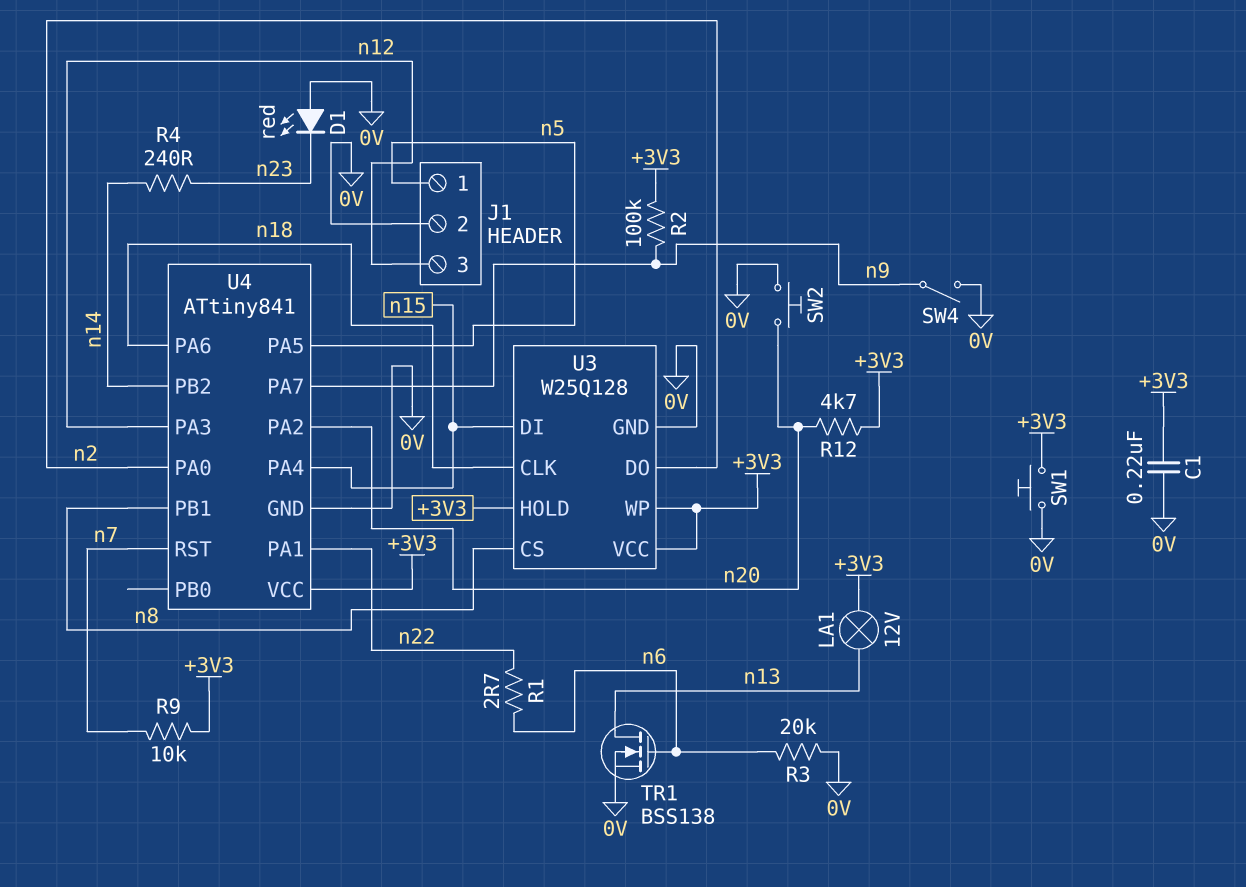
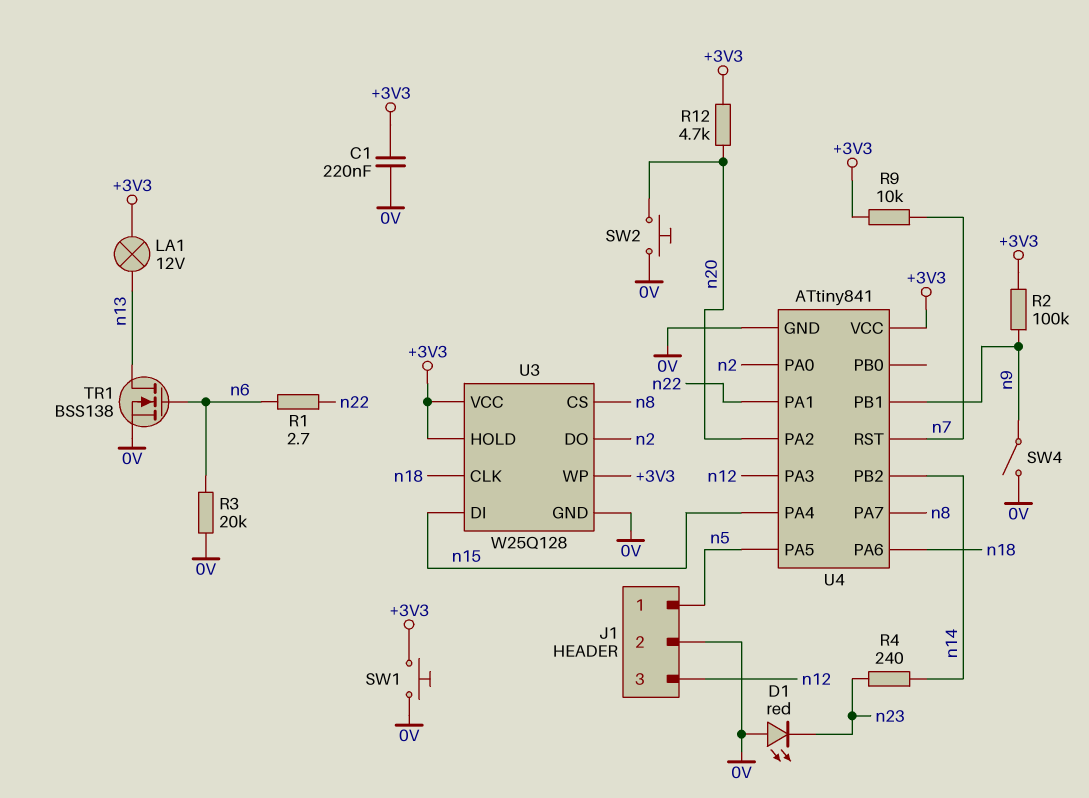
U4 pin PA7: n9 -> n8
U4 pin PB1: n8 -> n9

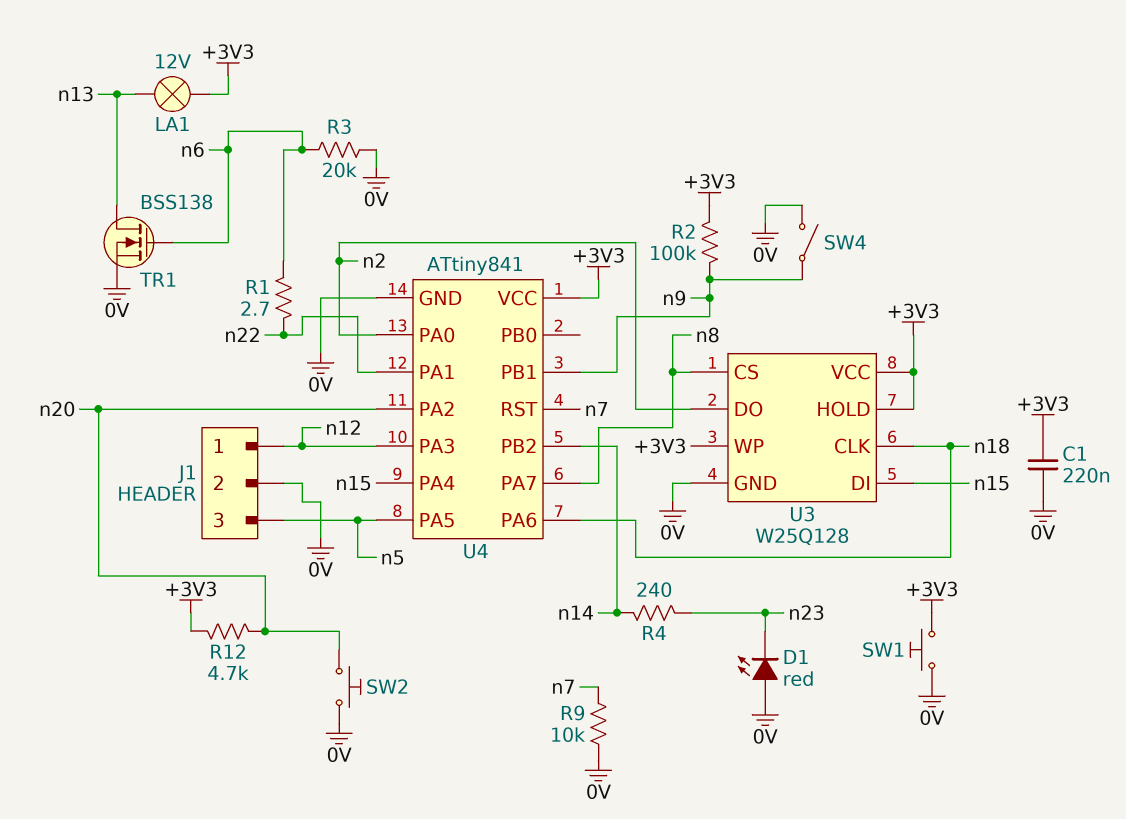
J1 pin 1: n5 -> n12
J1 pin 3: n12 -> n5
R9: 10k (+3V3, n7) -> 10k (0V, n7)

